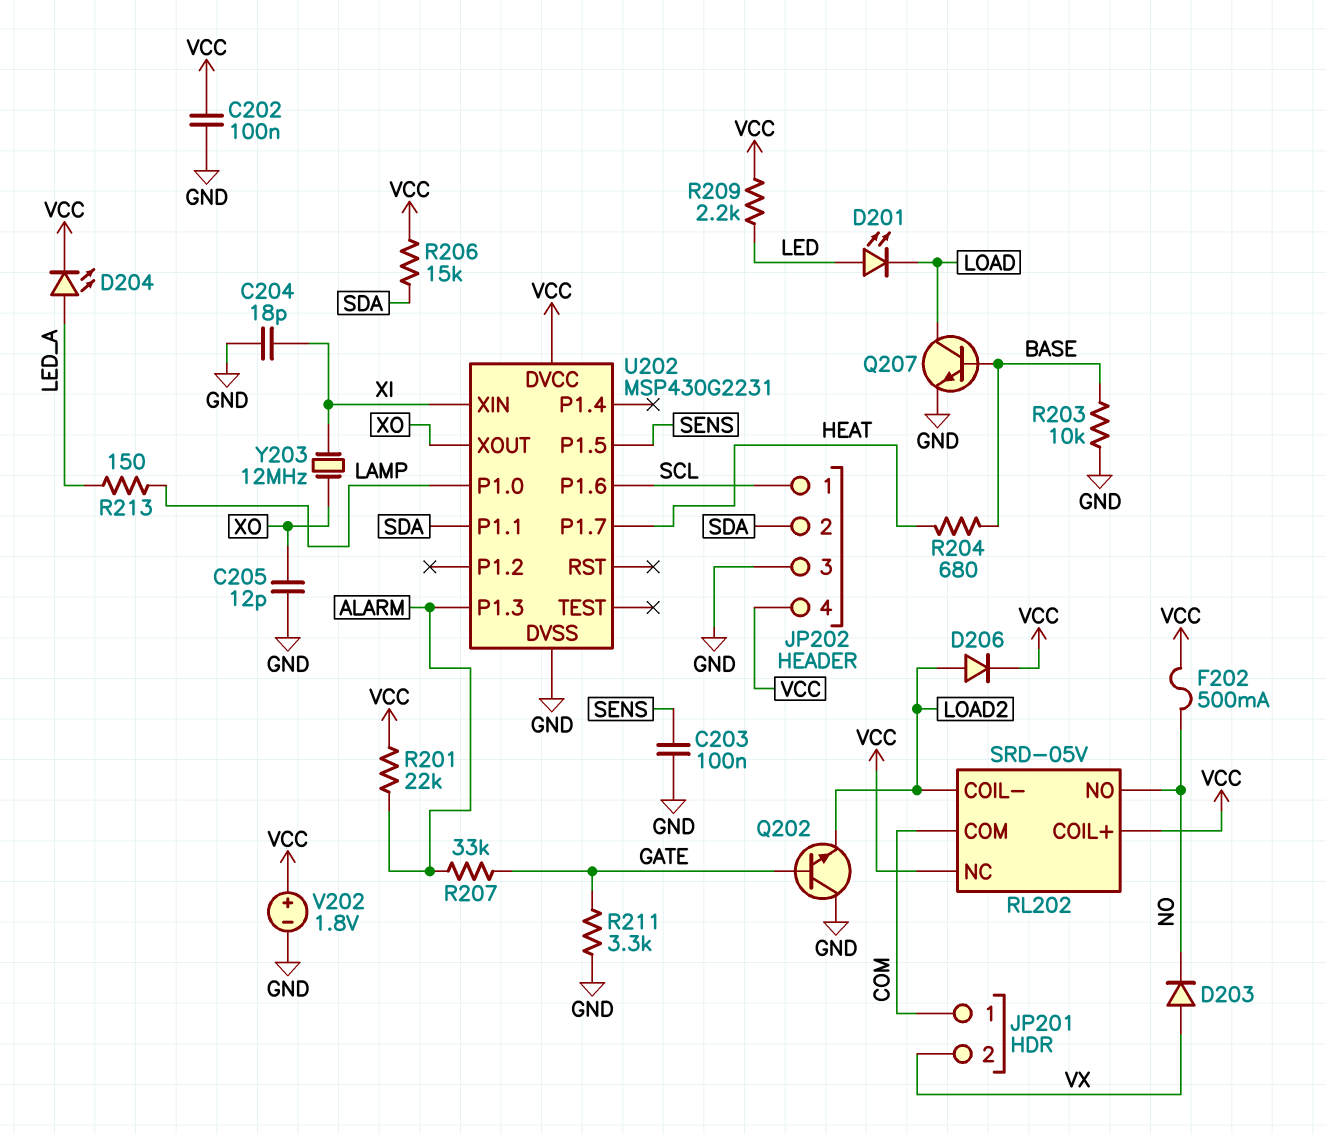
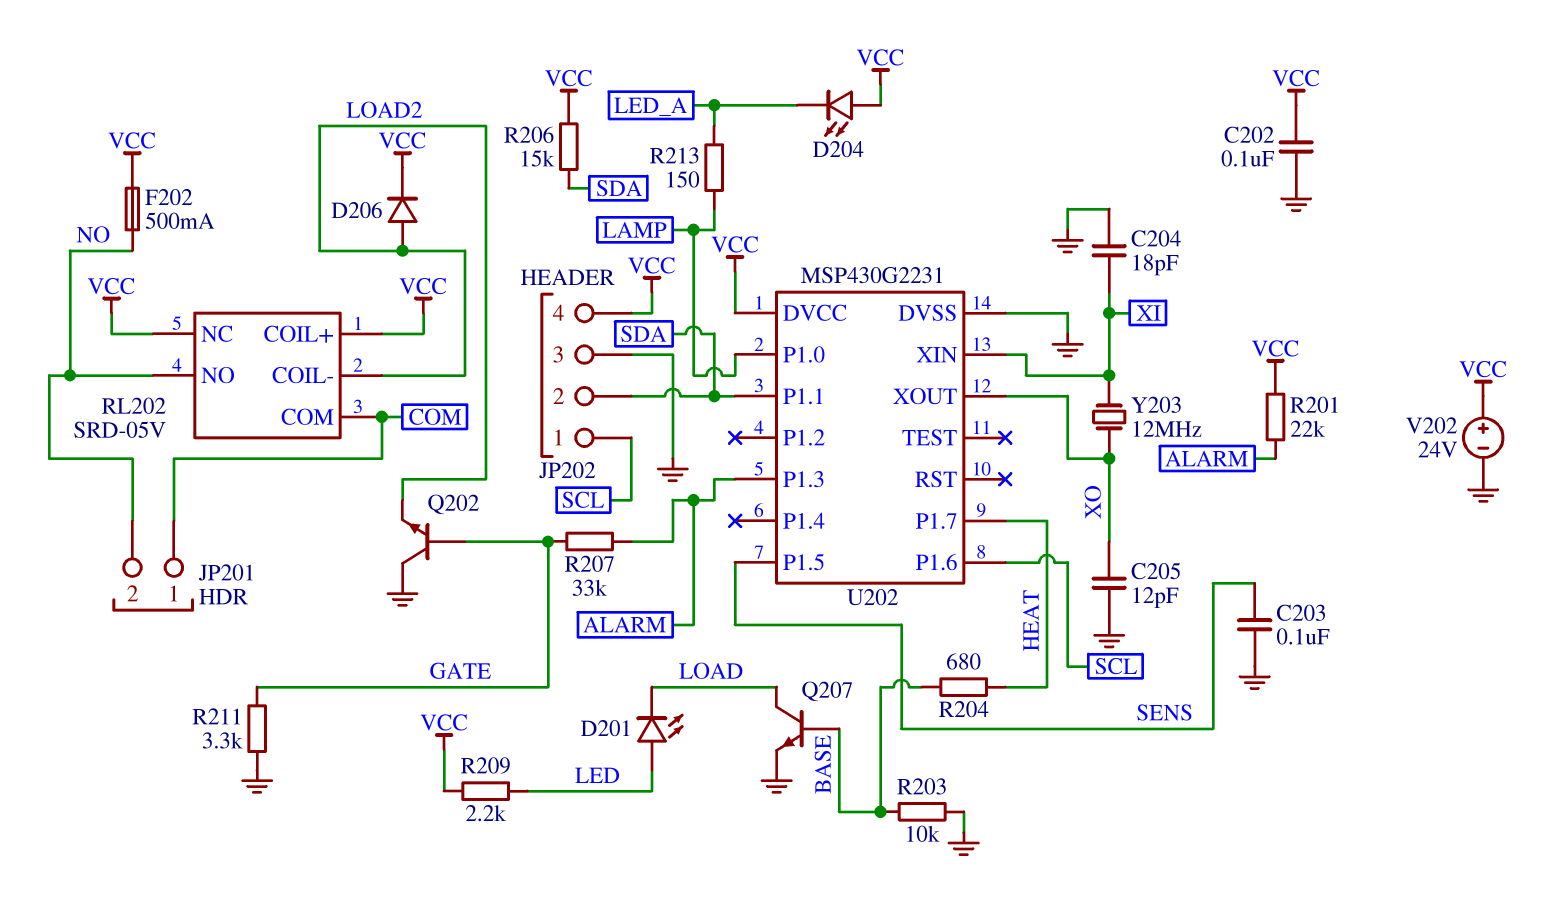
D203: diode (A VX, K NO) -> none
D204: LED (A LED_A, K VCC) -> LED (A VCC, K LED_A)
JP201 pin 2: VX -> NO
V202: 1.8V (plus VCC, minus GND) -> 24V (plus VCC, minus GND)

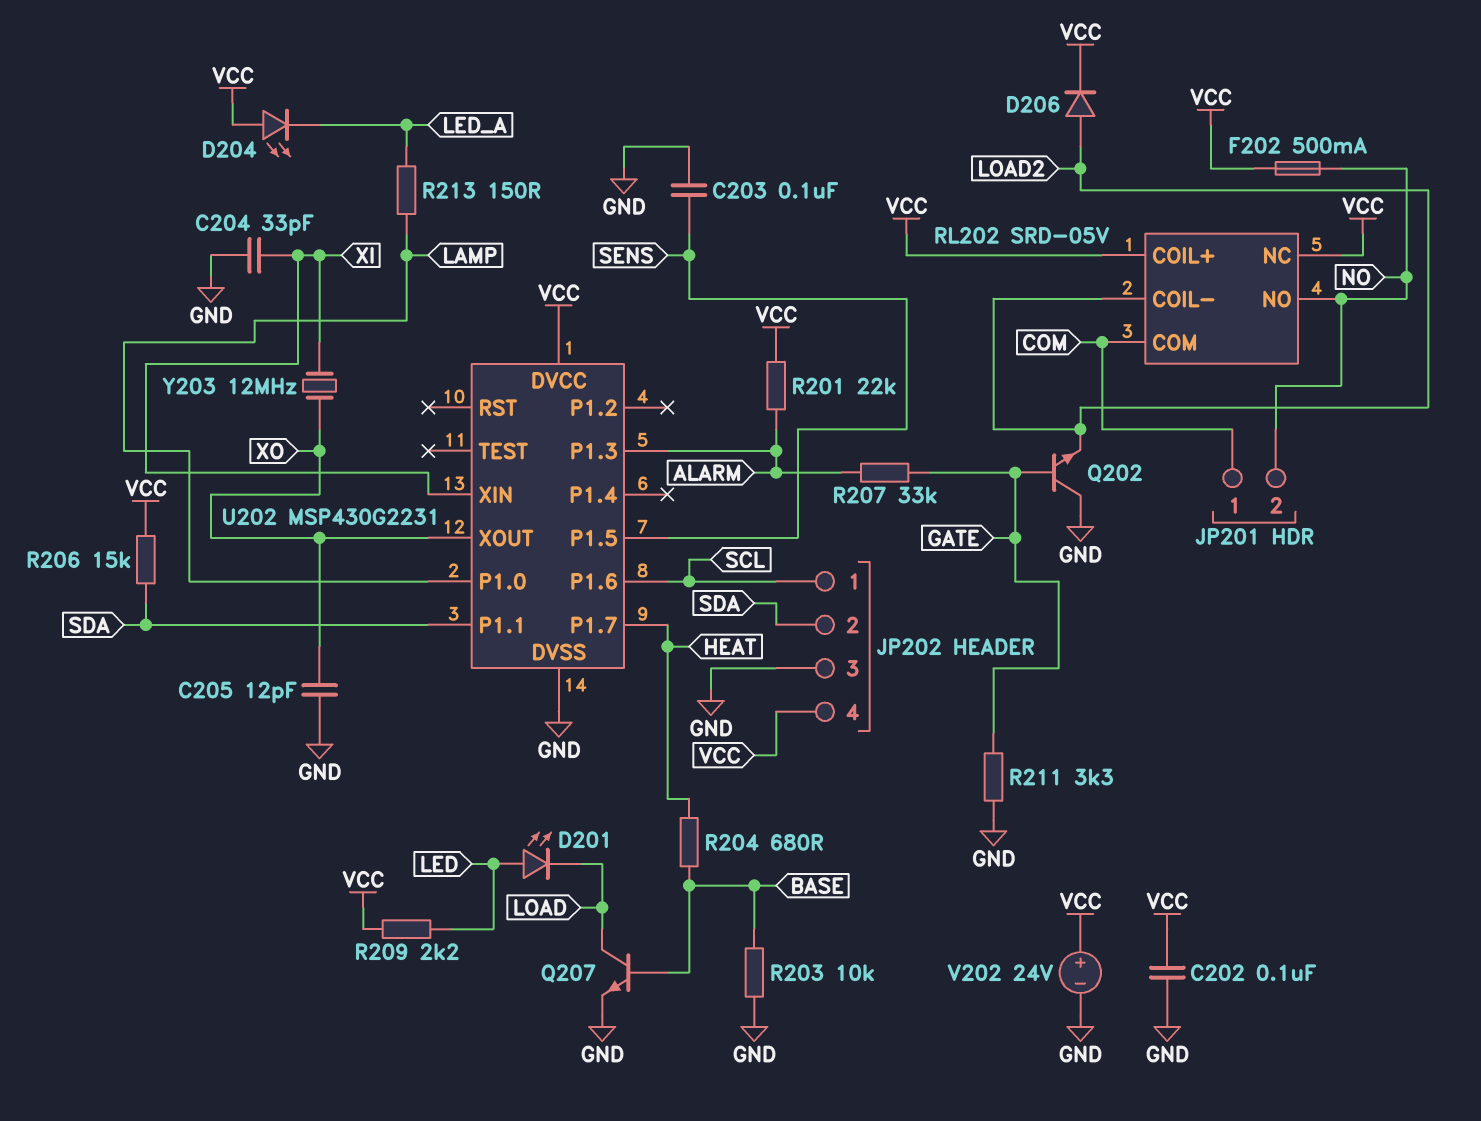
C204: 18pF (GND, XI) -> 33pF (GND, XI)

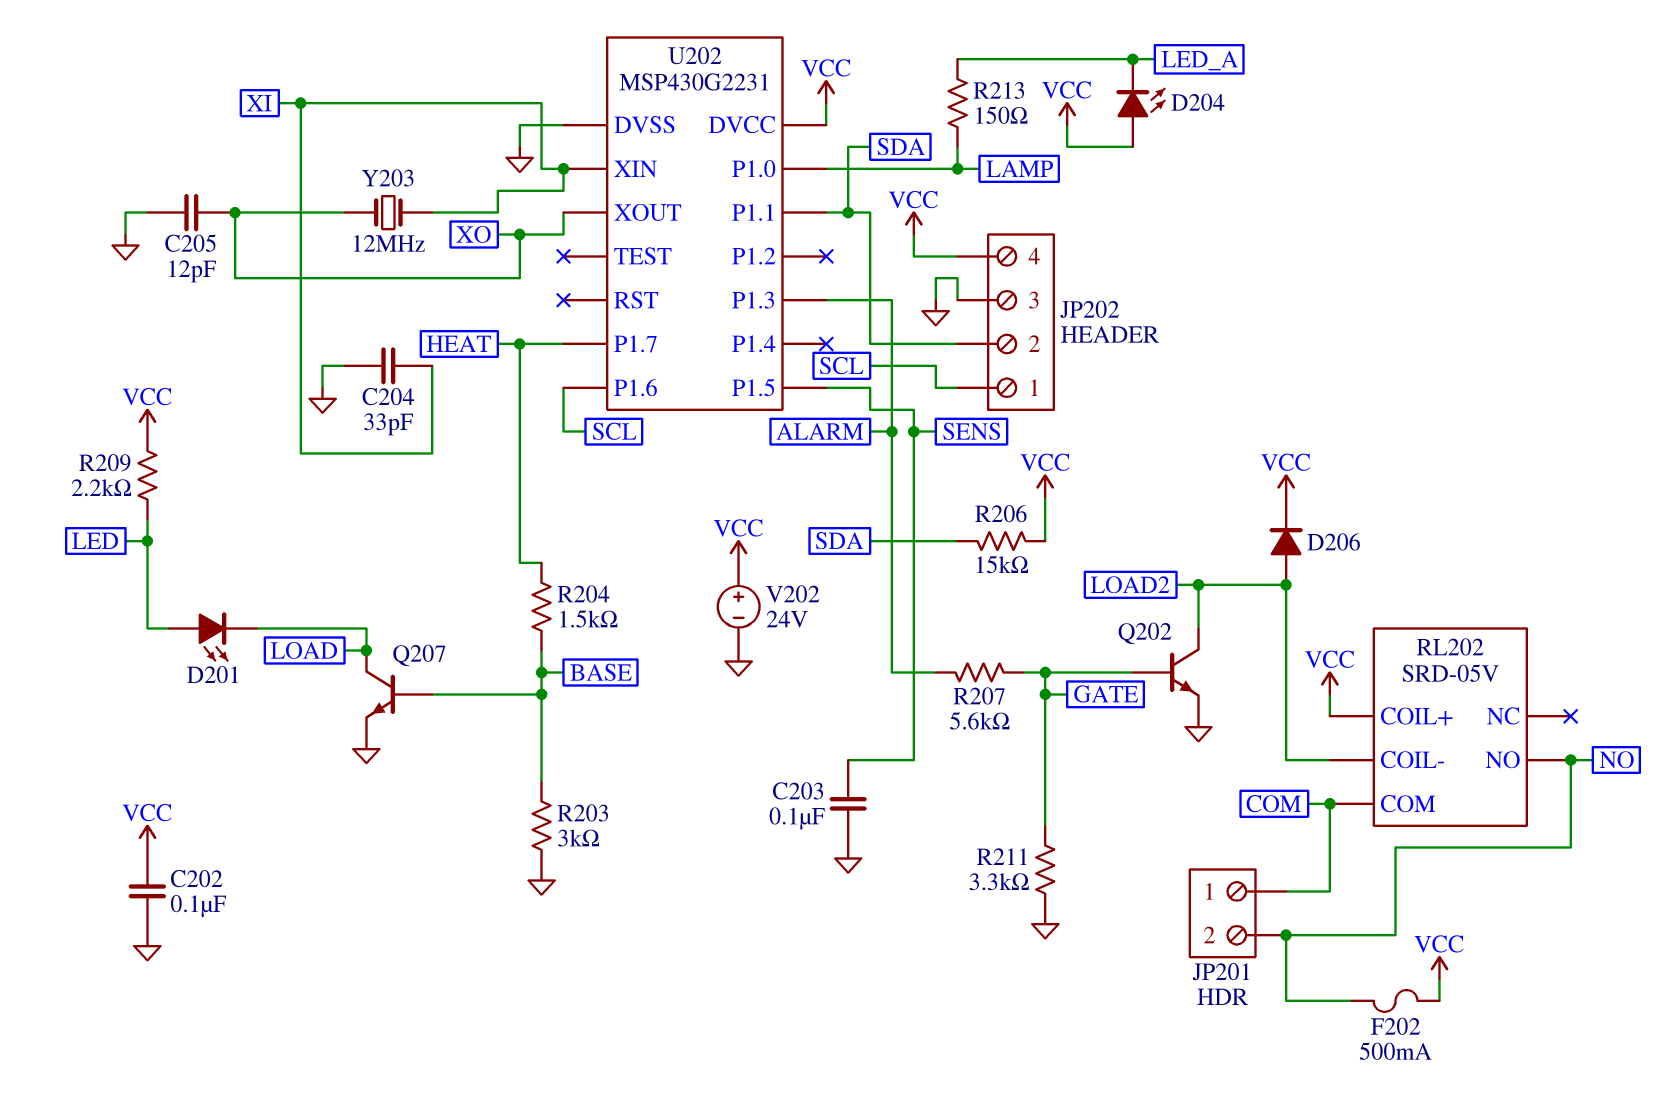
Q202: NPN (B GATE, C GND, E LOAD2) -> NPN (B GATE, C LOAD2, E GND)
R201: 22k (ALARM, VCC) -> none
R203: 10k (BASE, GND) -> 3k (BASE, GND)
R204: 680 (BASE, HEAT) -> 1.5k (BASE, HEAT)
R207: 33k (ALARM, GATE) -> 5.6k (ALARM, GATE)
RL202 pin NC: VCC -> none

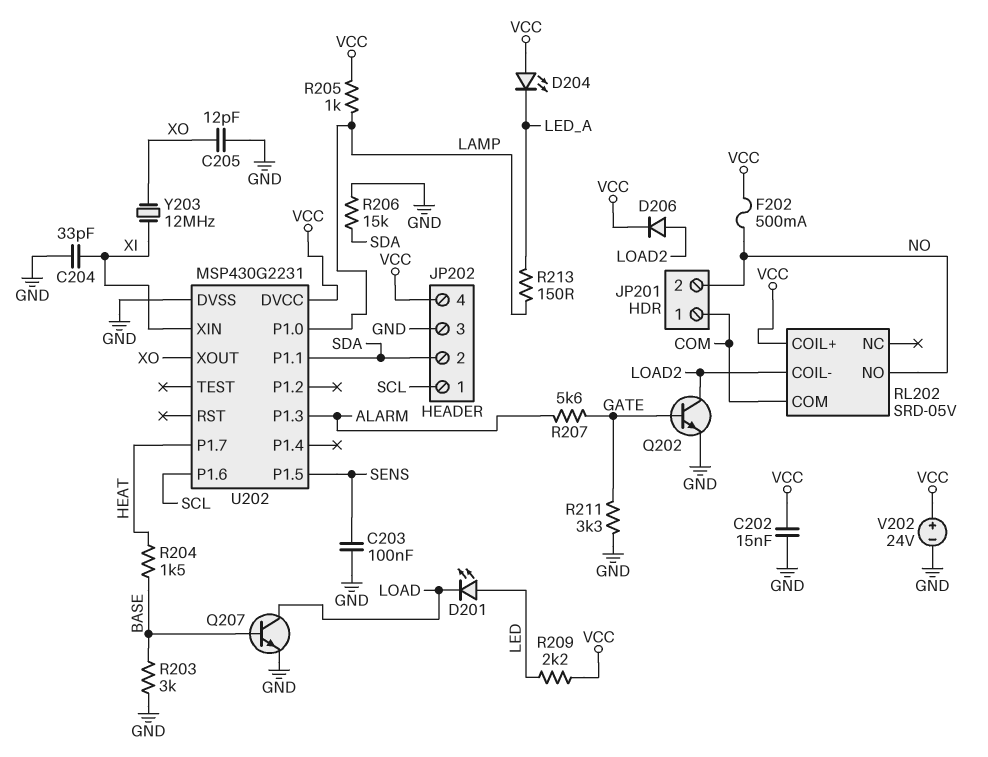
C202: 100nF (GND, VCC) -> 15nF (GND, VCC)
R205: none -> 1k (LAMP, VCC)
R206: 15k (SDA, VCC) -> 15k (GND, SDA)

